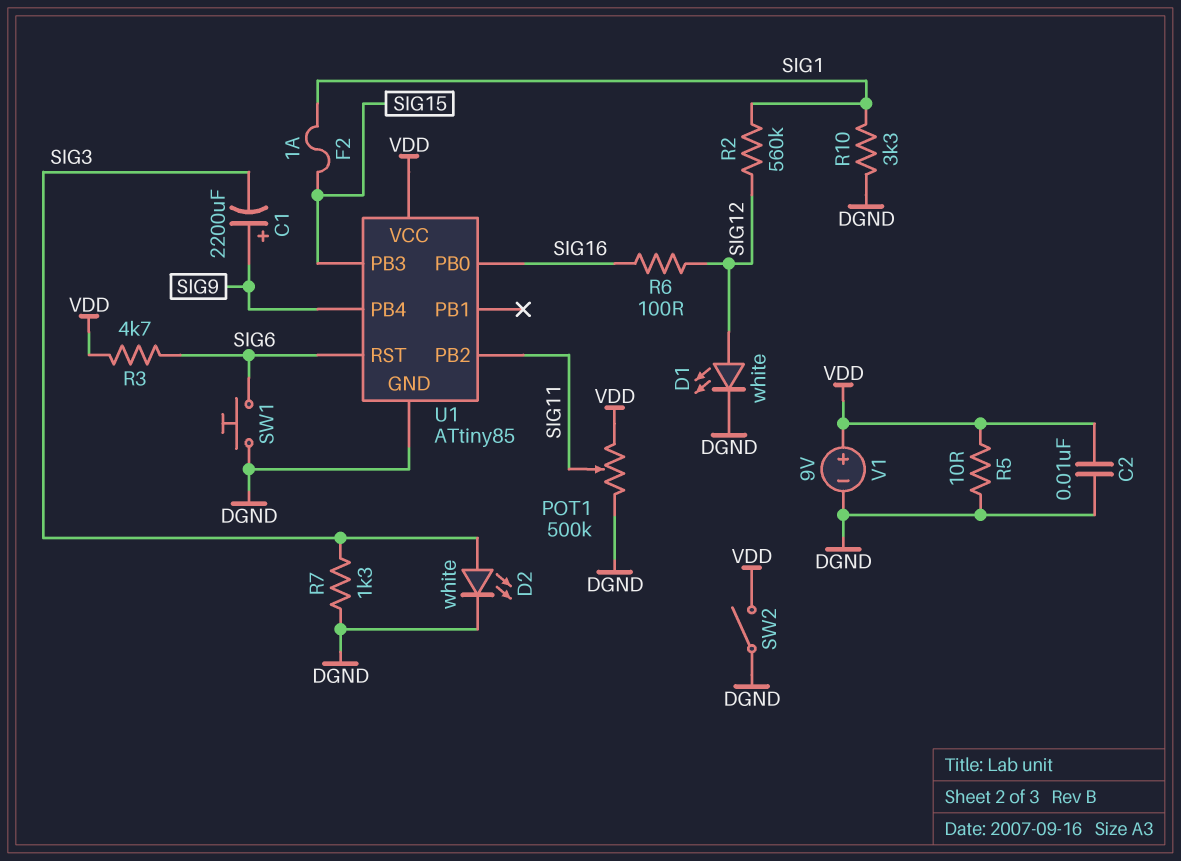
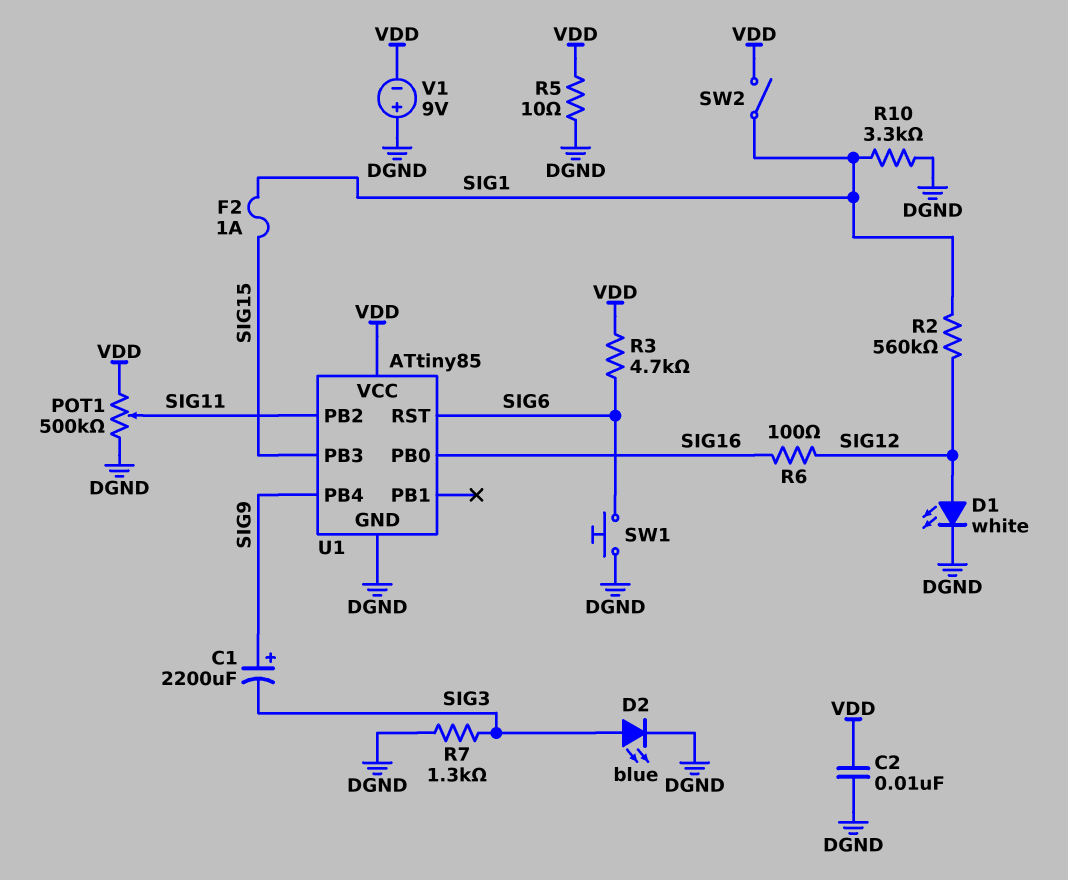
D2: LED white (A SIG3, K DGND) -> LED blue (A SIG3, K DGND)
SW2: switch (DGND, VDD) -> switch (SIG1, VDD)
V1: 9V (plus VDD, minus DGND) -> 9V (plus DGND, minus VDD)

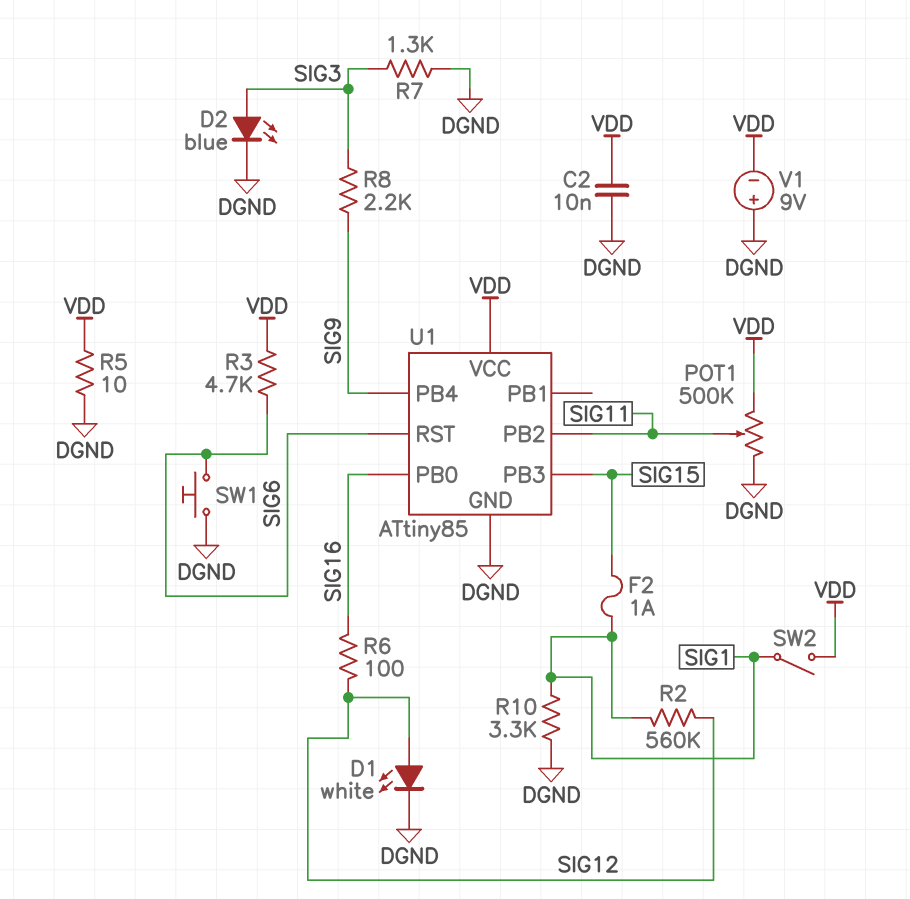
C1: 2200uF (plus SIG9, minus SIG3) -> none
R8: none -> 2.2k (SIG3, SIG9)

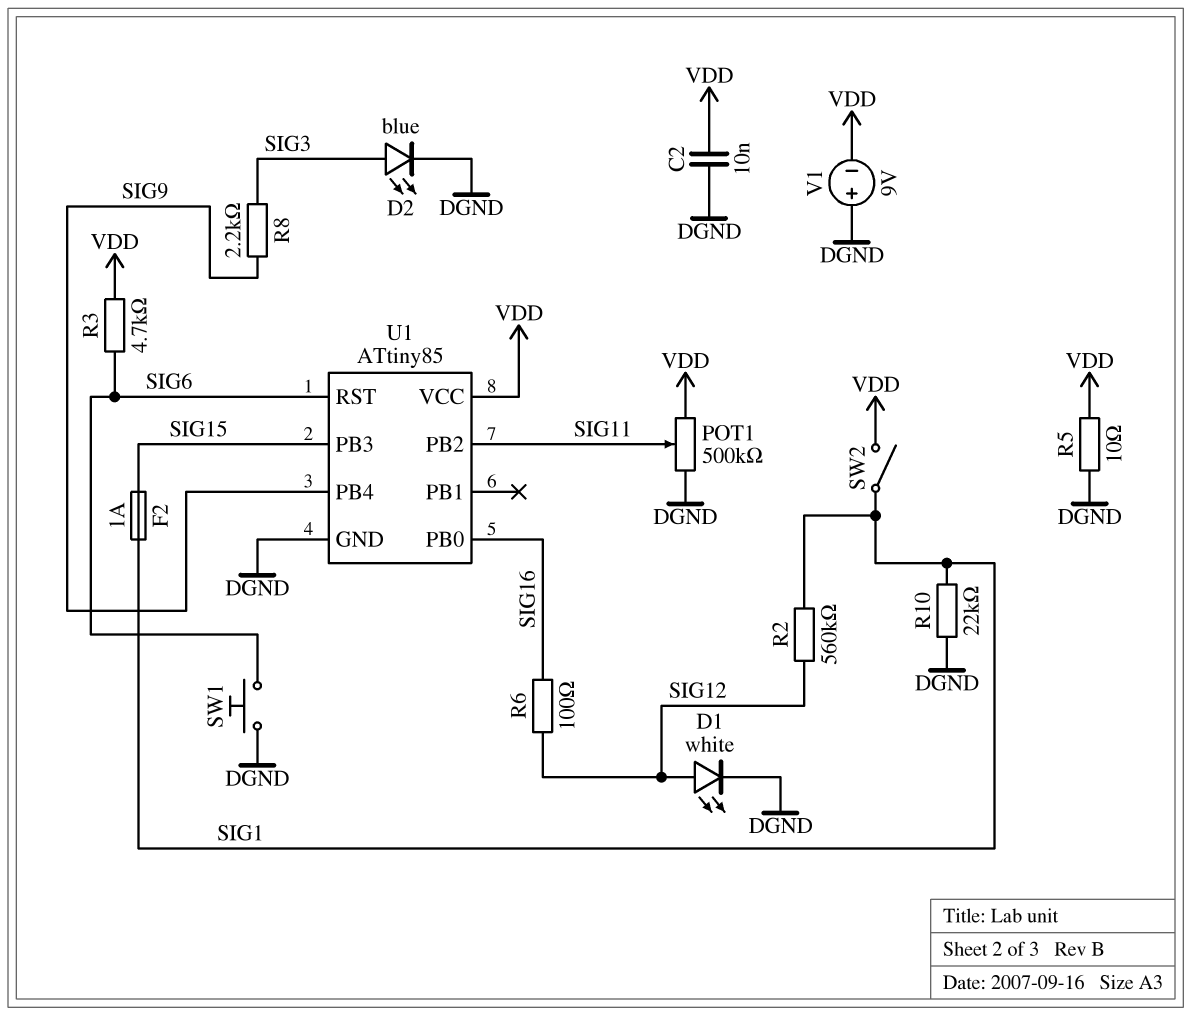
R7: 1.3k (DGND, SIG3) -> none
R10: 3.3k (DGND, SIG1) -> 22k (DGND, SIG1)

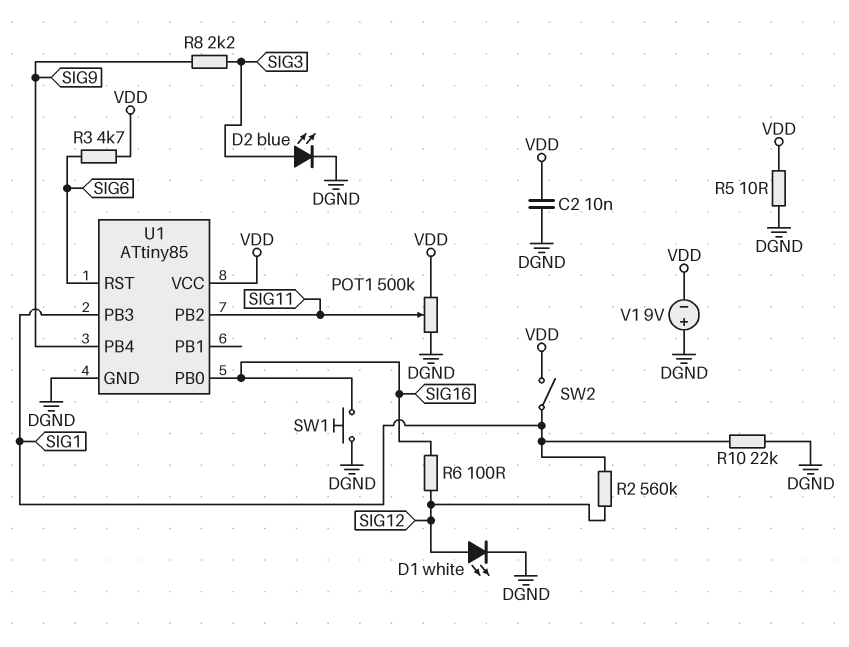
F2: 1A (SIG1, SIG15) -> none
SW1: button (DGND, SIG6) -> button (DGND, SIG16)
U1 pin PB3: SIG15 -> SIG1

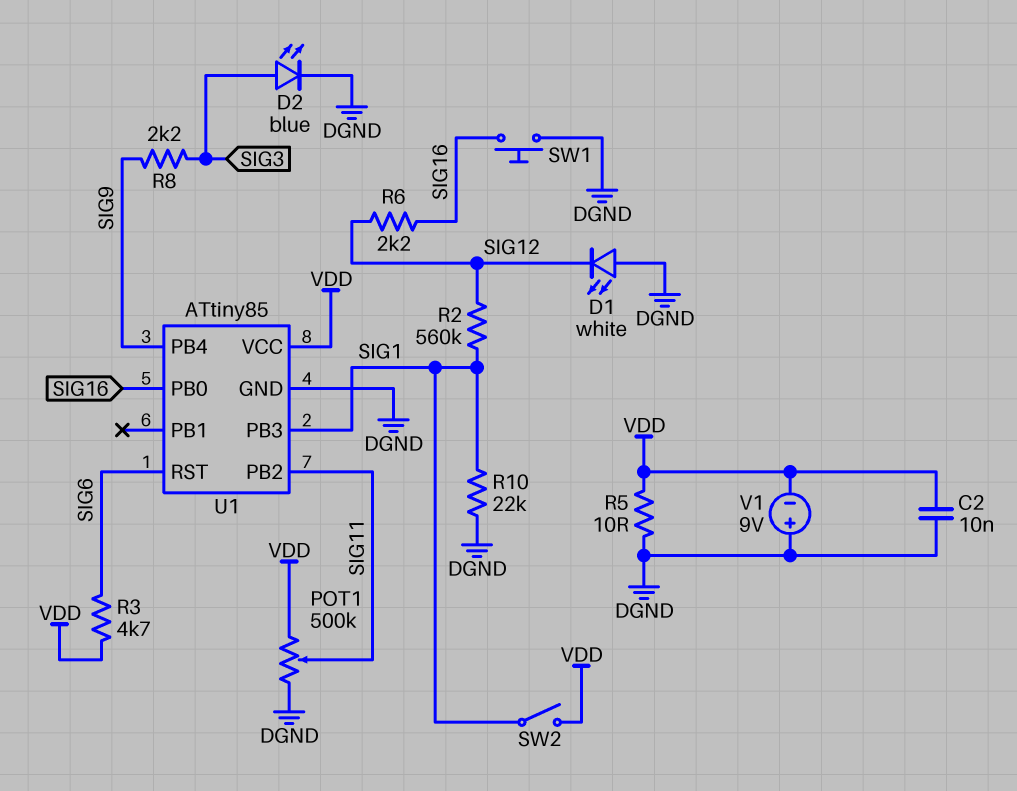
D1: LED white (A SIG12, K DGND) -> LED white (A DGND, K SIG12)
R6: 100 (SIG12, SIG16) -> 2.2k (SIG12, SIG16)

